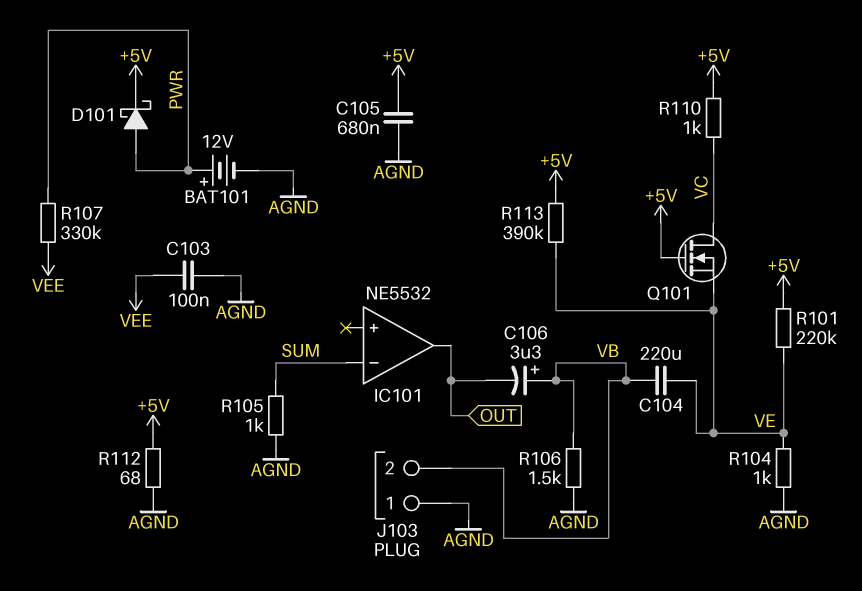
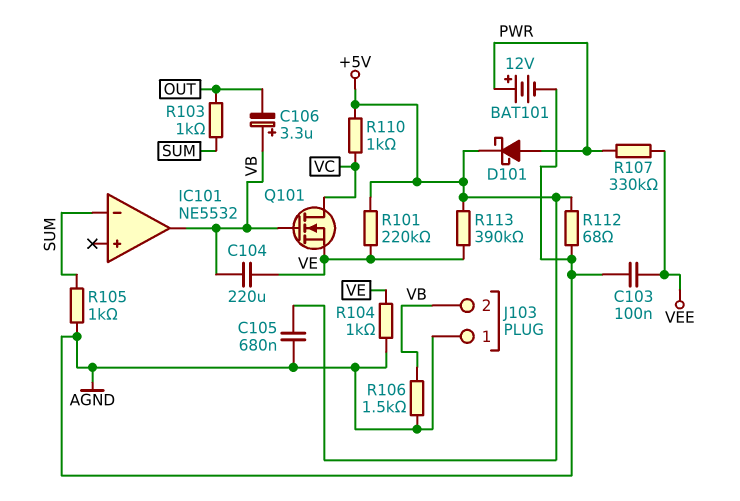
IC101 pin out: OUT -> VB
Q101: NMOS (G +5V, D VC, S VE) -> NMOS (G VB, D VC, S VE)
R103: none -> 1k (OUT, SUM)

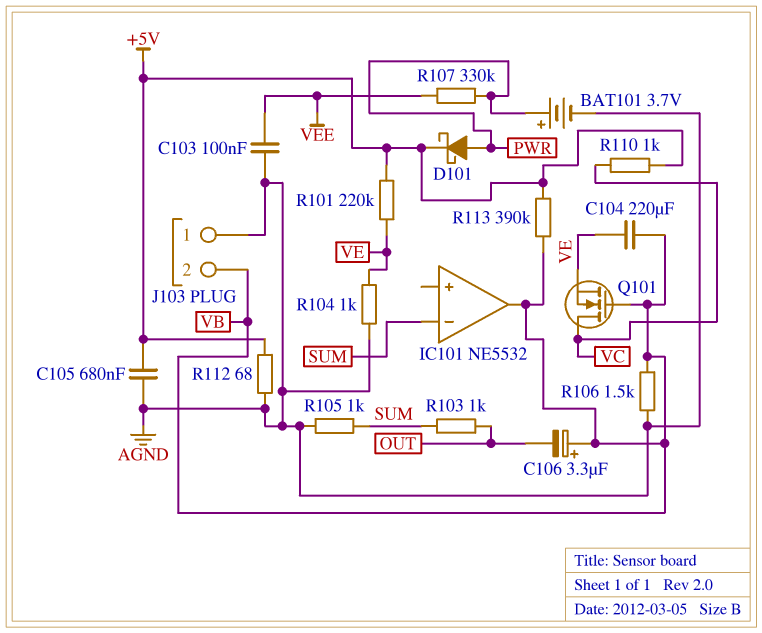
BAT101: 12V (plus PWR, minus AGND) -> 3.7V (plus PWR, minus AGND)
R113: 390k (+5V, VE) -> 390k (+5V, VB)

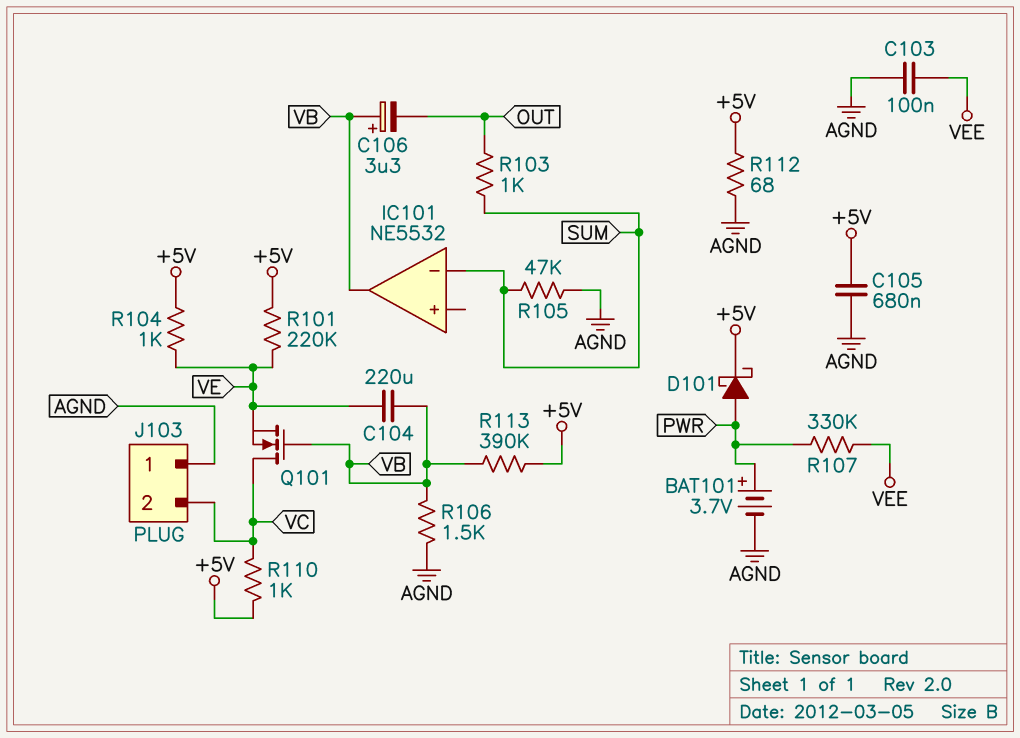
J103 pin 2: VB -> VC
R104: 1k (AGND, VE) -> 1k (+5V, VE)
R105: 1k (AGND, SUM) -> 47k (AGND, SUM)

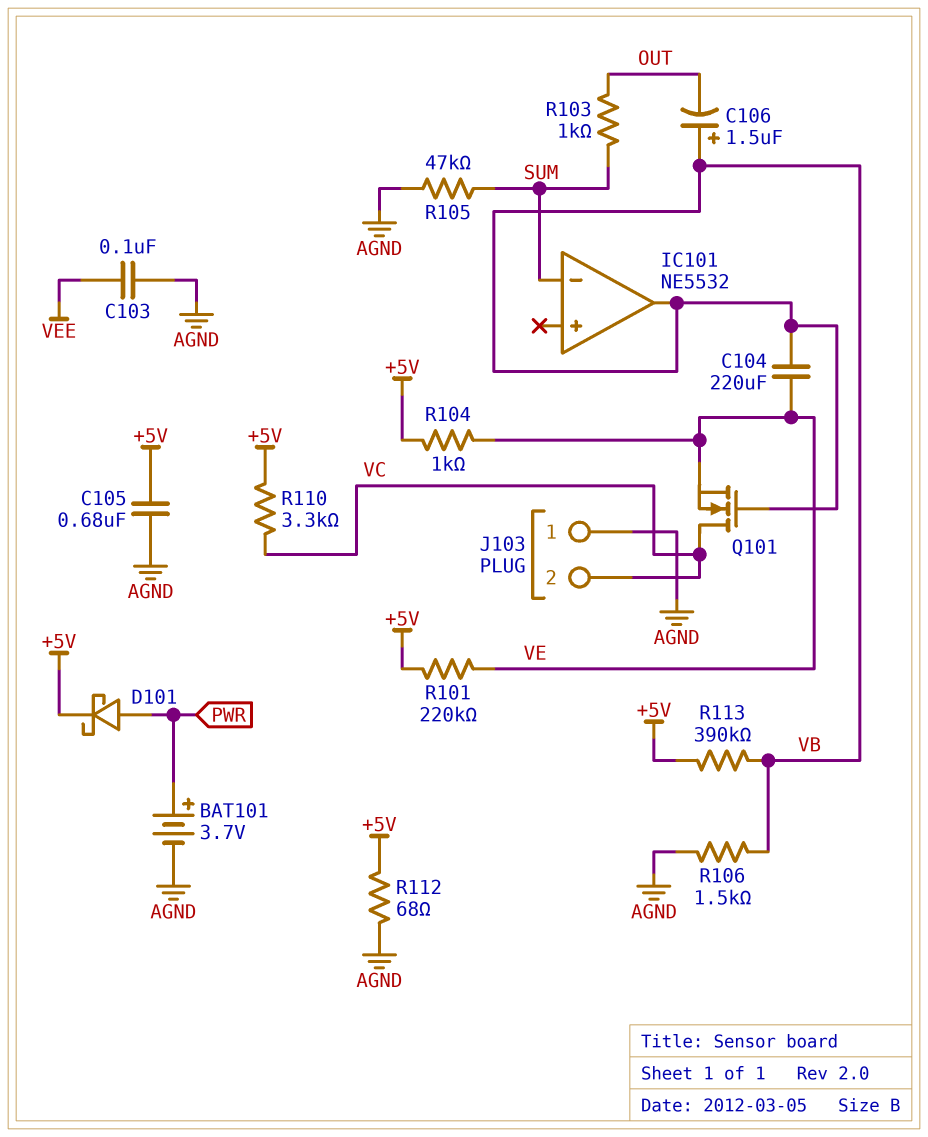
C106: 3.3uF (plus VB, minus OUT) -> 1.5uF (plus VB, minus OUT)
R107: 330k (PWR, VEE) -> none
R110: 1k (+5V, VC) -> 3.3k (+5V, VC)

